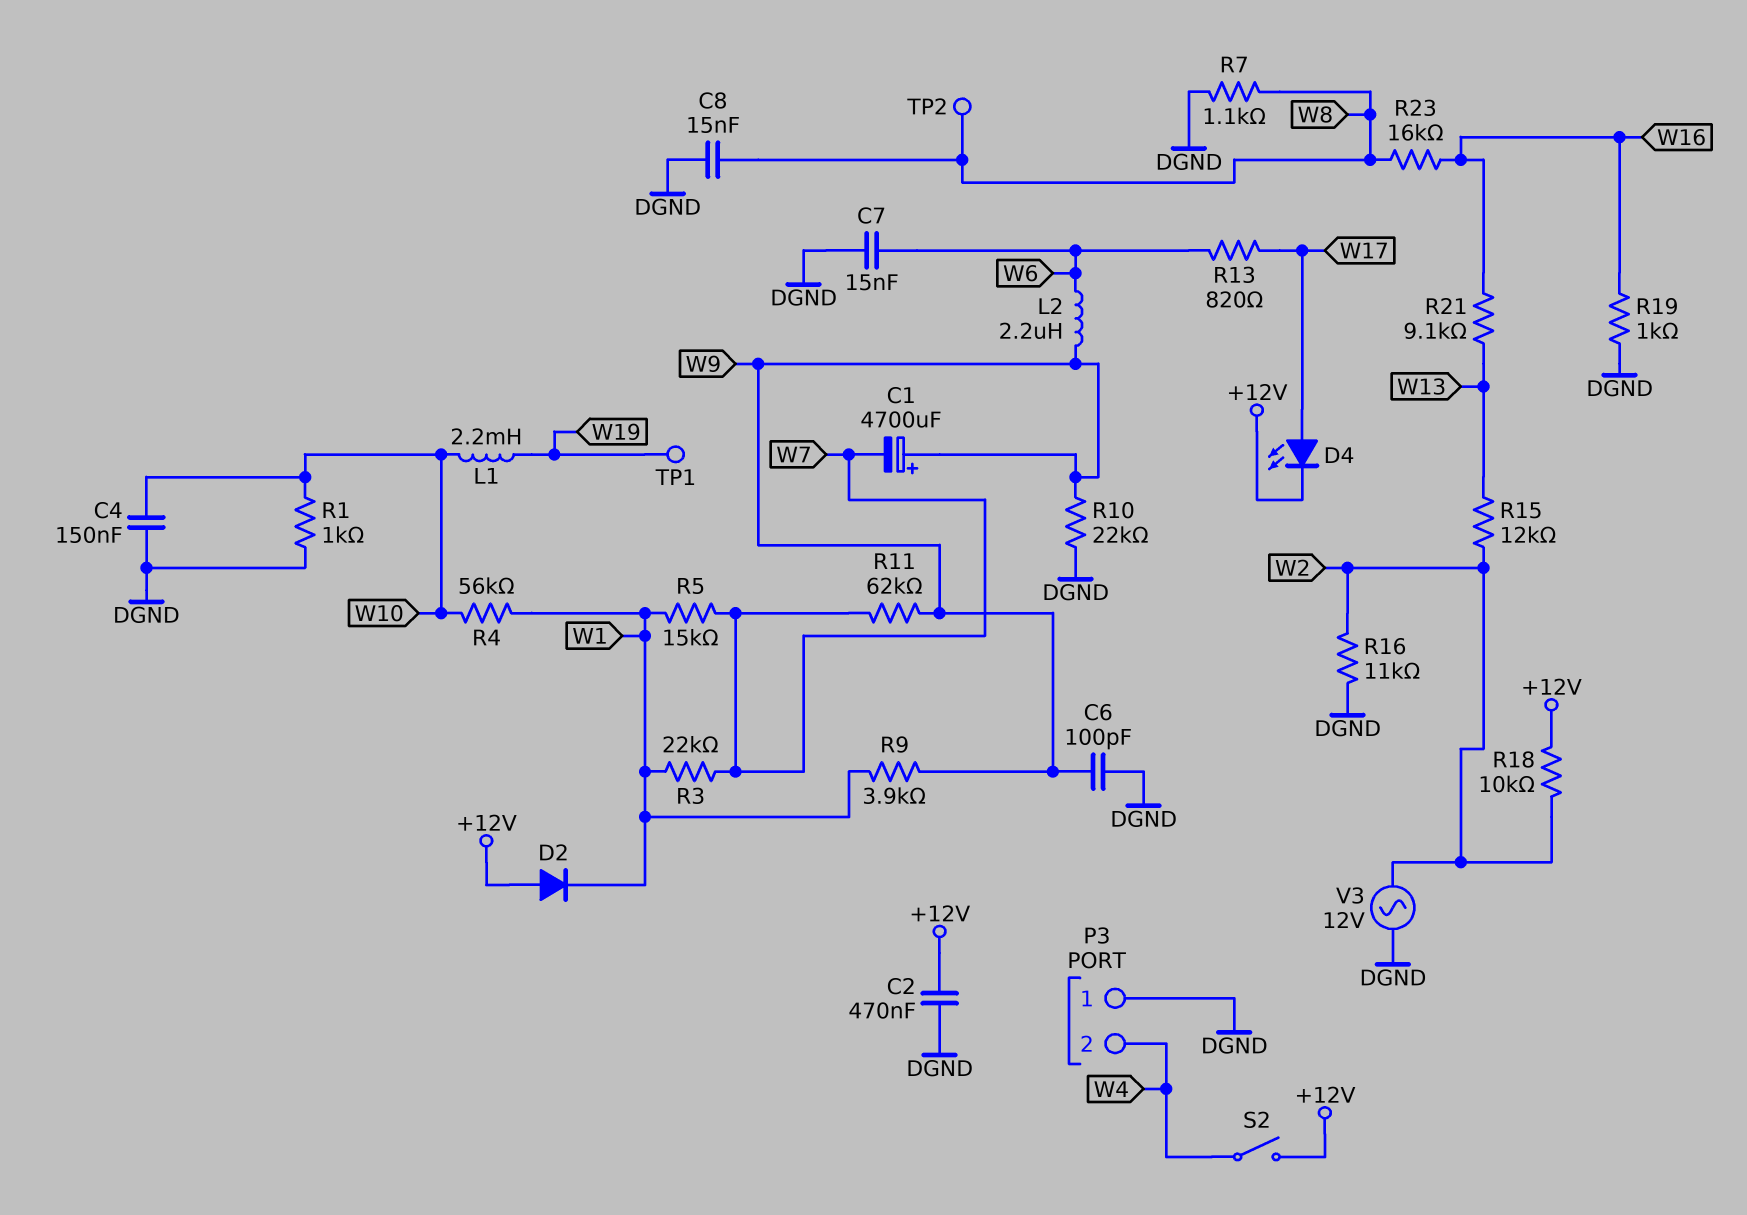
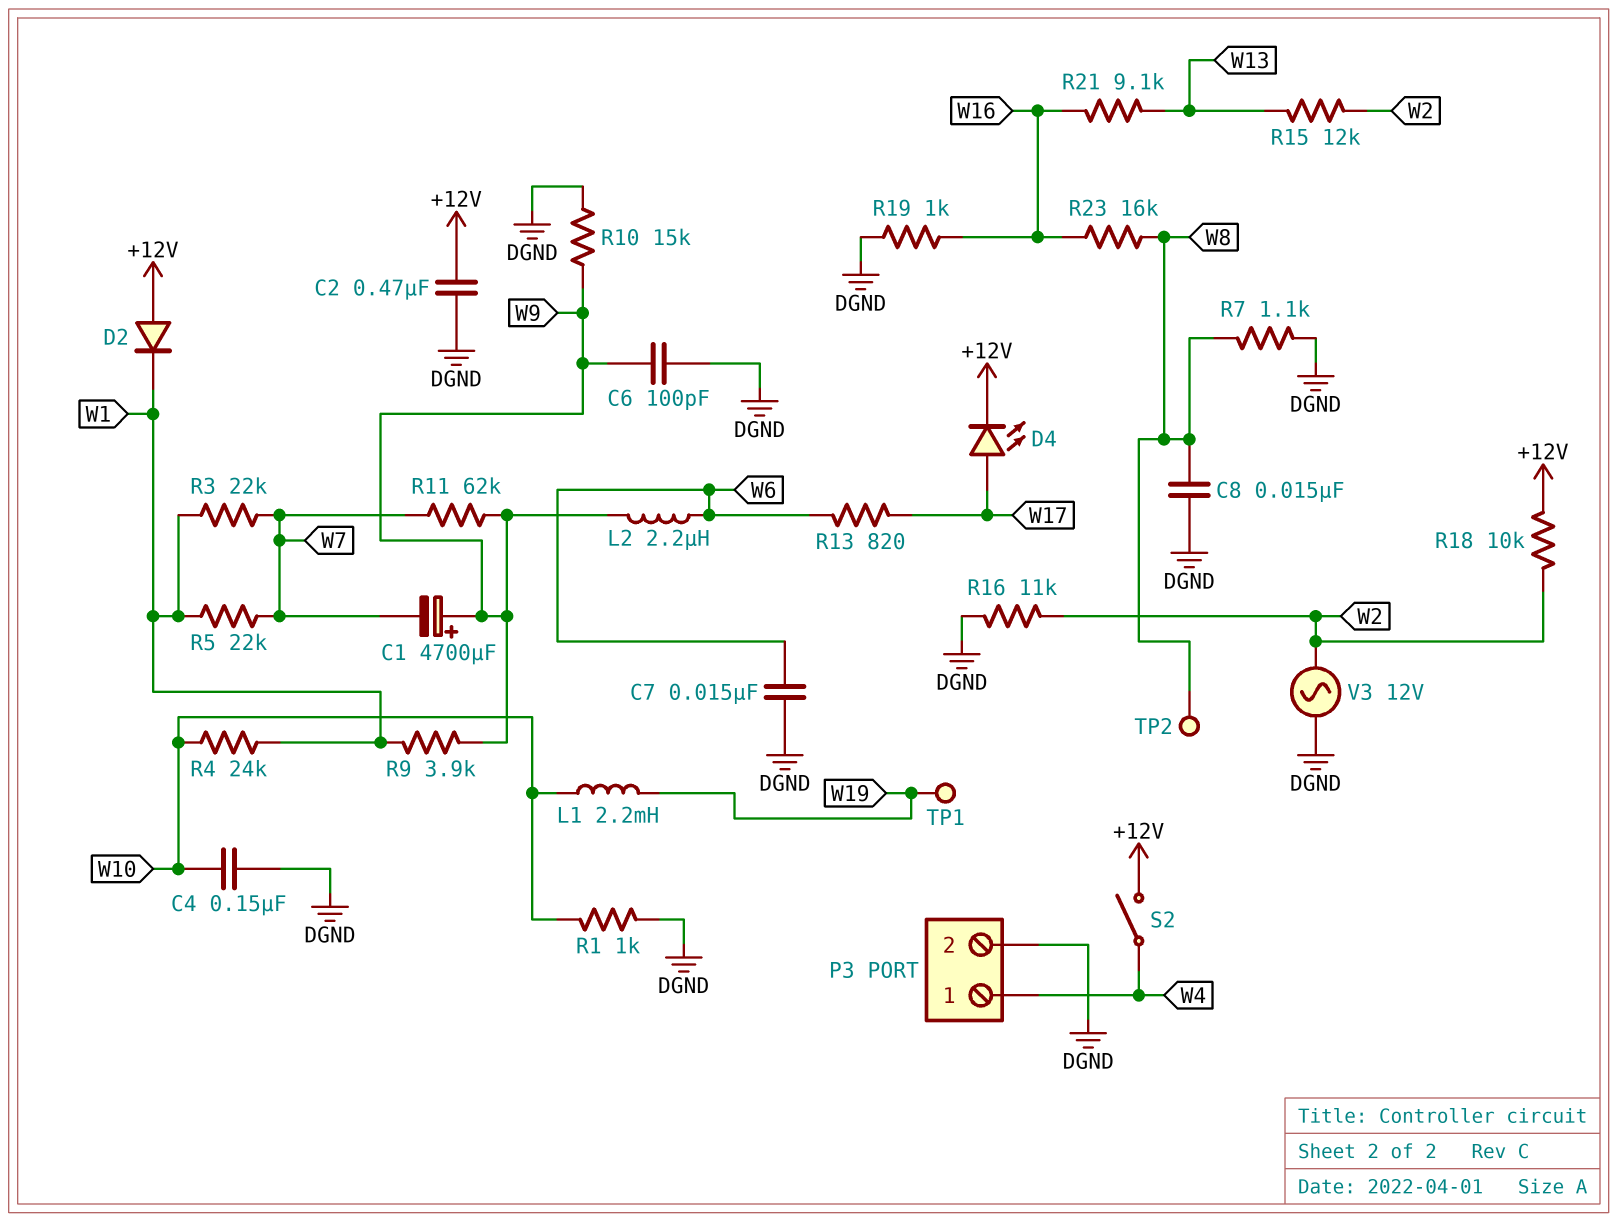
P3 pin 1: DGND -> W4
P3 pin 2: W4 -> DGND
R4: 56k (W1, W10) -> 24k (W1, W10)
R5: 15k (W1, W7) -> 22k (W1, W7)
R10: 22k (DGND, W9) -> 15k (DGND, W9)

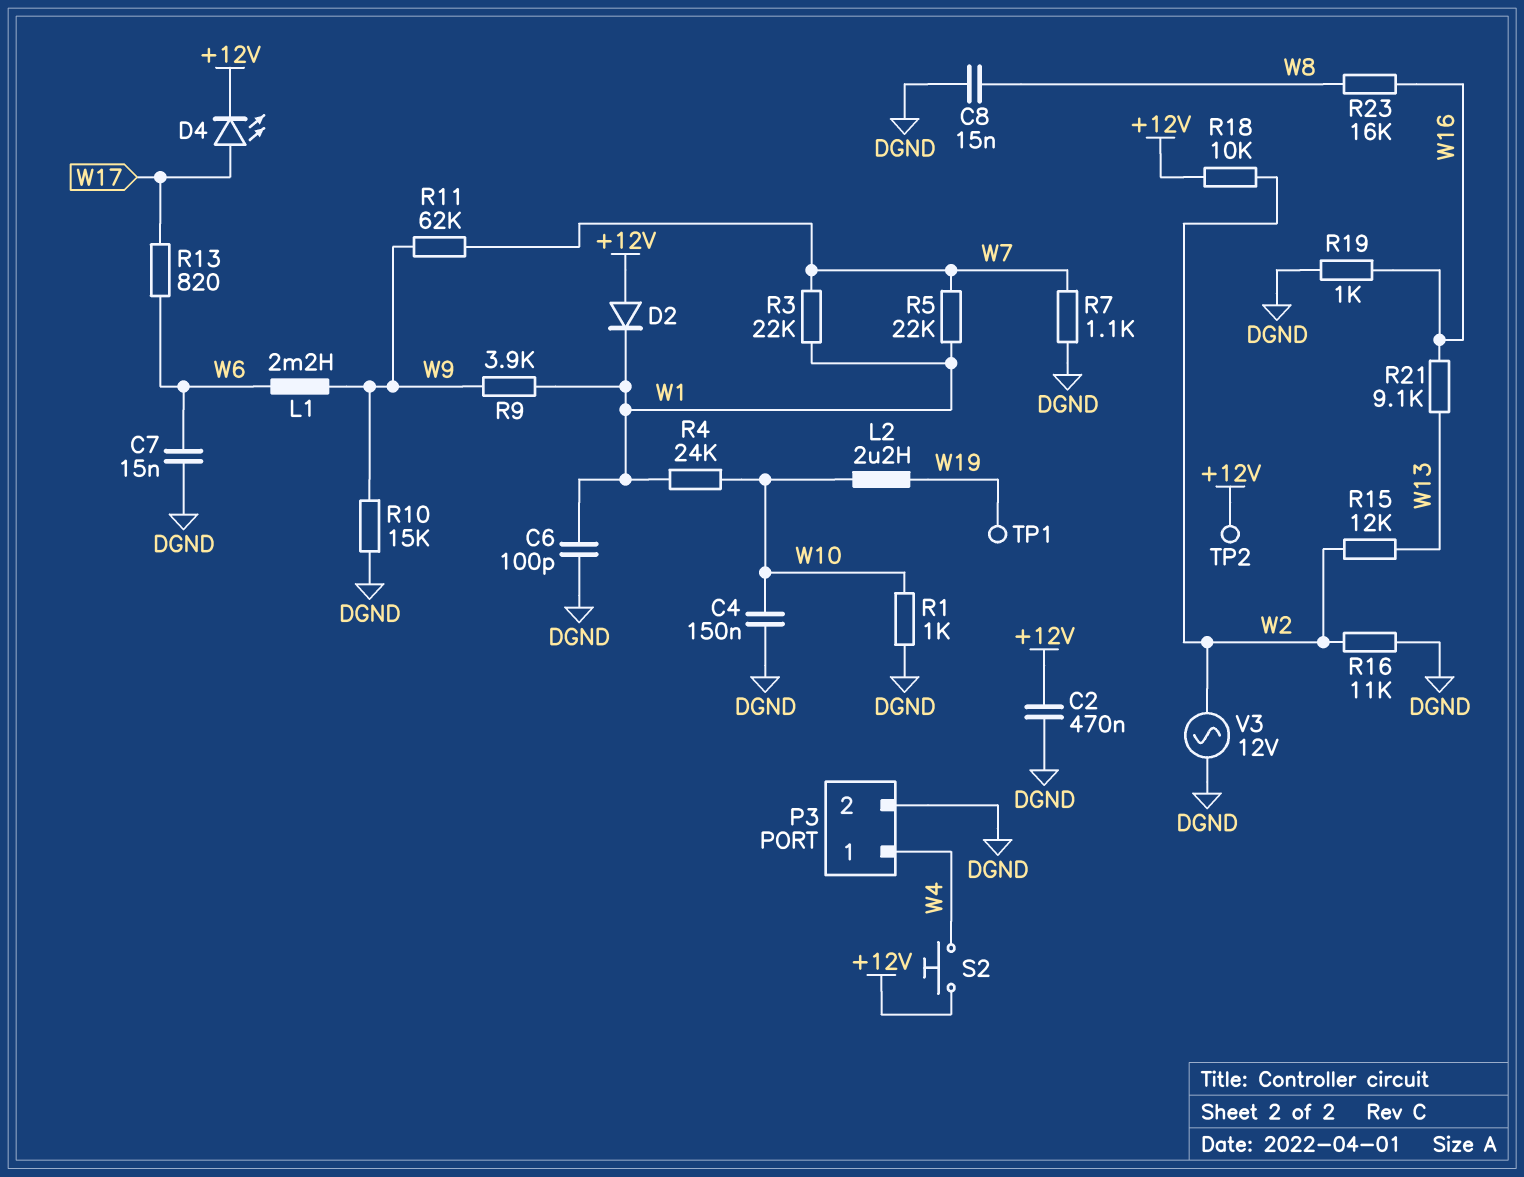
C1: 4700uF (plus W9, minus W7) -> none
C6: 100pF (DGND, W9) -> 100pF (DGND, W1)
L1: 2.2mH (W10, W19) -> 2.2mH (W6, W9)
L2: 2.2uH (W6, W9) -> 2.2uH (W10, W19)
R7: 1.1k (DGND, W8) -> 1.1k (DGND, W7)
S2: switch (+12V, W4) -> button (+12V, W4)
TP2: test point (W8) -> test point (+12V)

